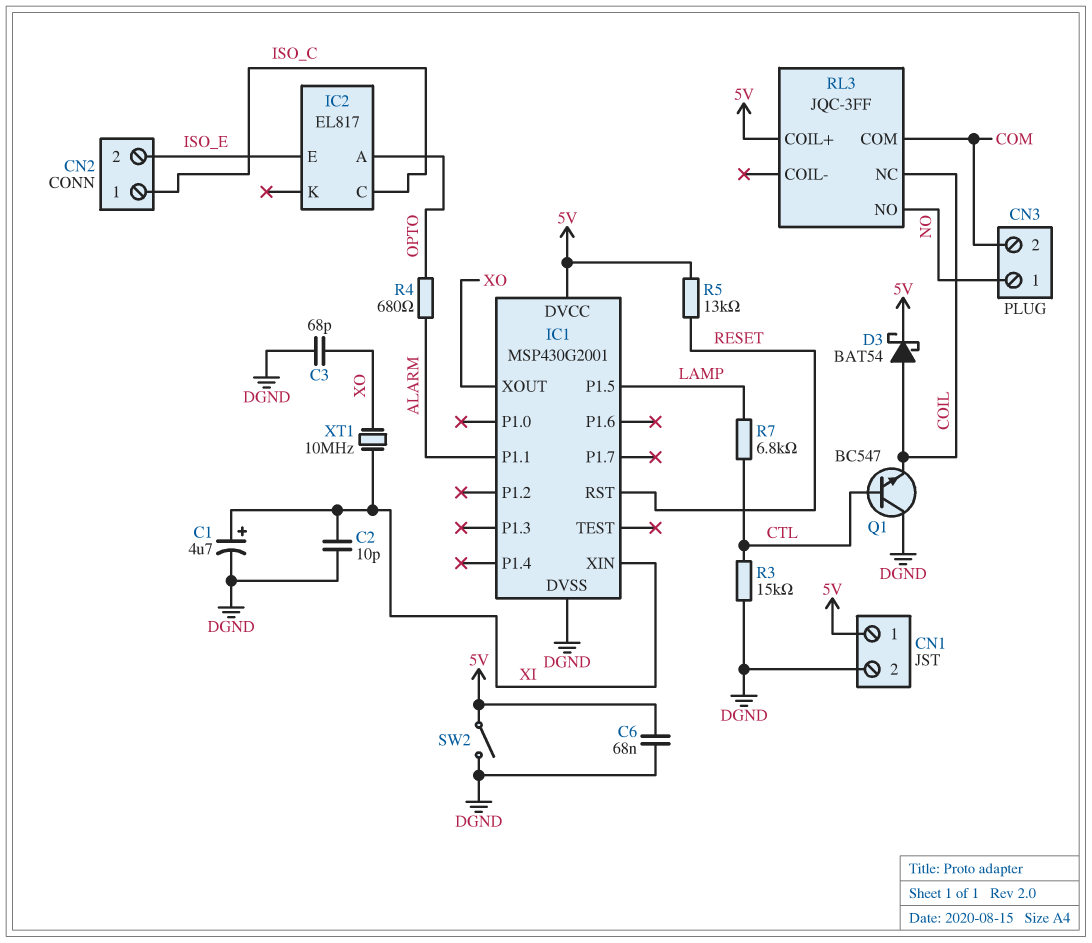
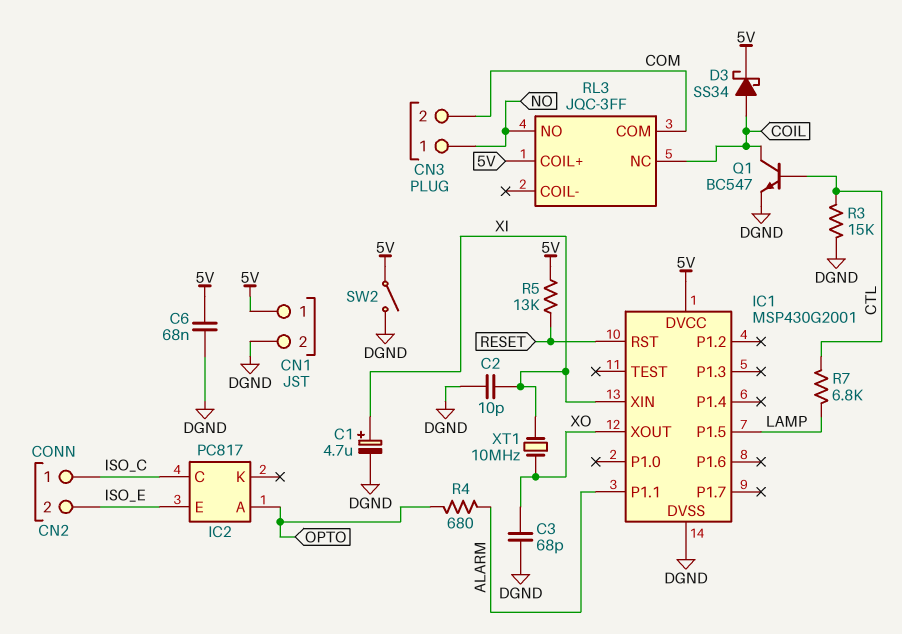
D3: schottky BAT54 (A COIL, K 5V) -> schottky SS34 (A COIL, K 5V)
IC2: EL817 -> PC817
Q1: NPN BC547 (B CTL, C DGND, E COIL) -> NPN BC547 (B CTL, C COIL, E DGND)

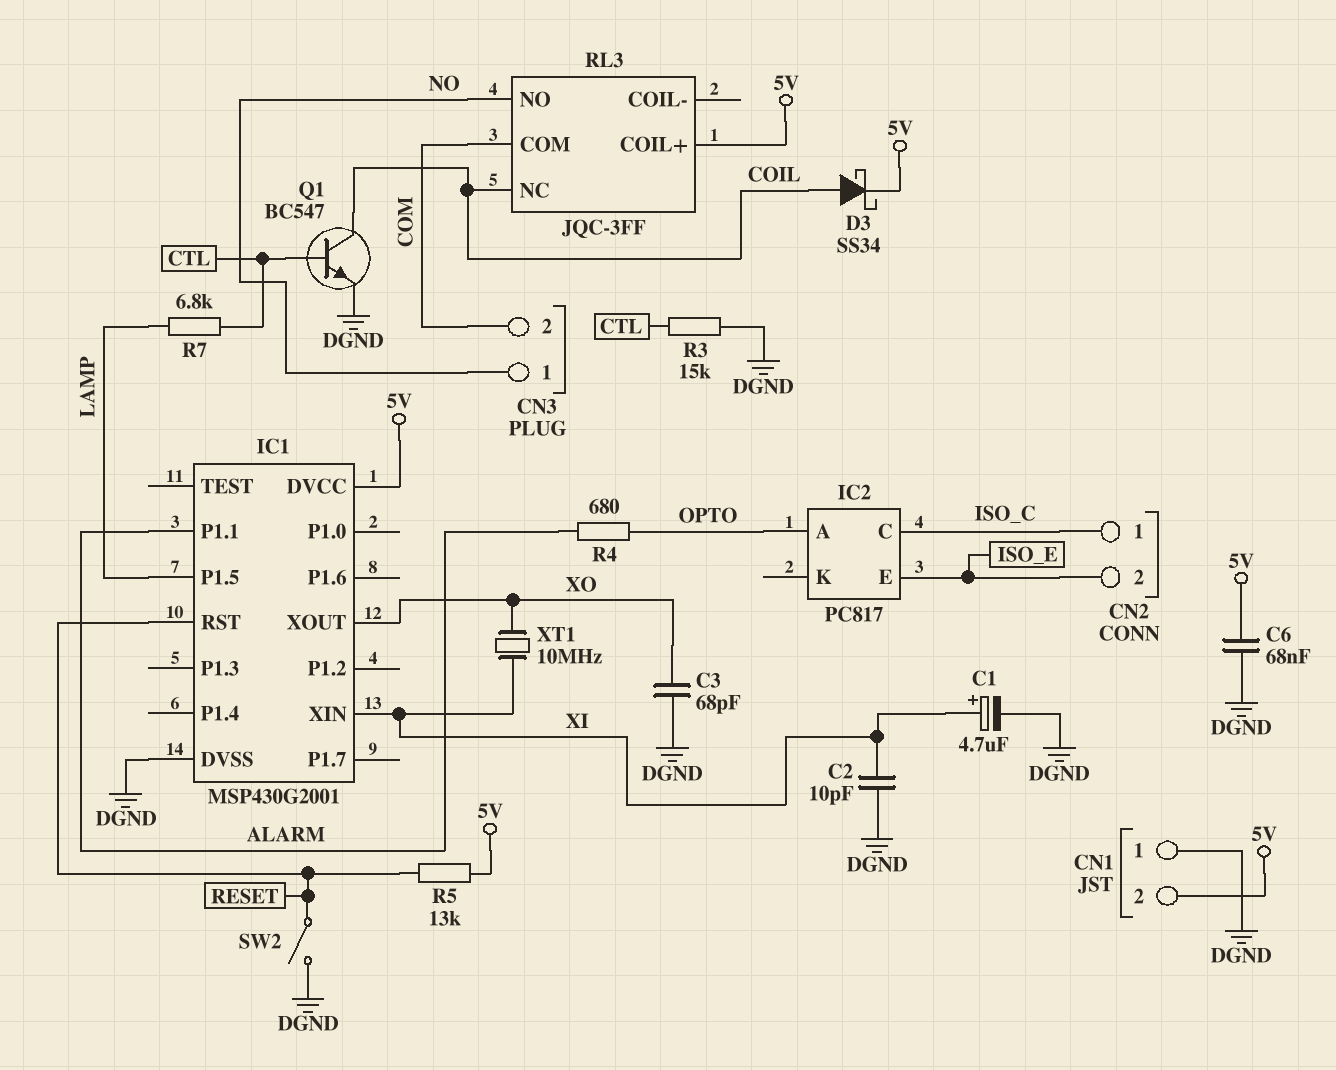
CN1 pin 1: 5V -> DGND
CN1 pin 2: DGND -> 5V
SW2: switch (5V, DGND) -> switch (DGND, RESET)

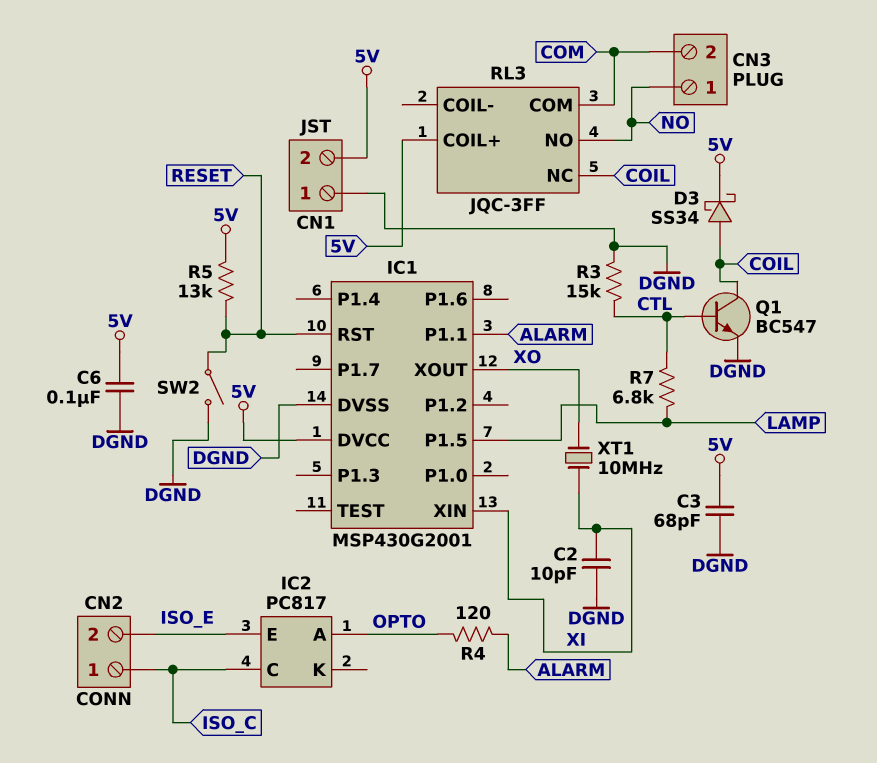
C1: 4.7uF (plus XI, minus DGND) -> none
C3: 68pF (DGND, XO) -> 68pF (5V, DGND)
C6: 68nF (5V, DGND) -> 100nF (5V, DGND)
R4: 680 (ALARM, OPTO) -> 120 (ALARM, OPTO)

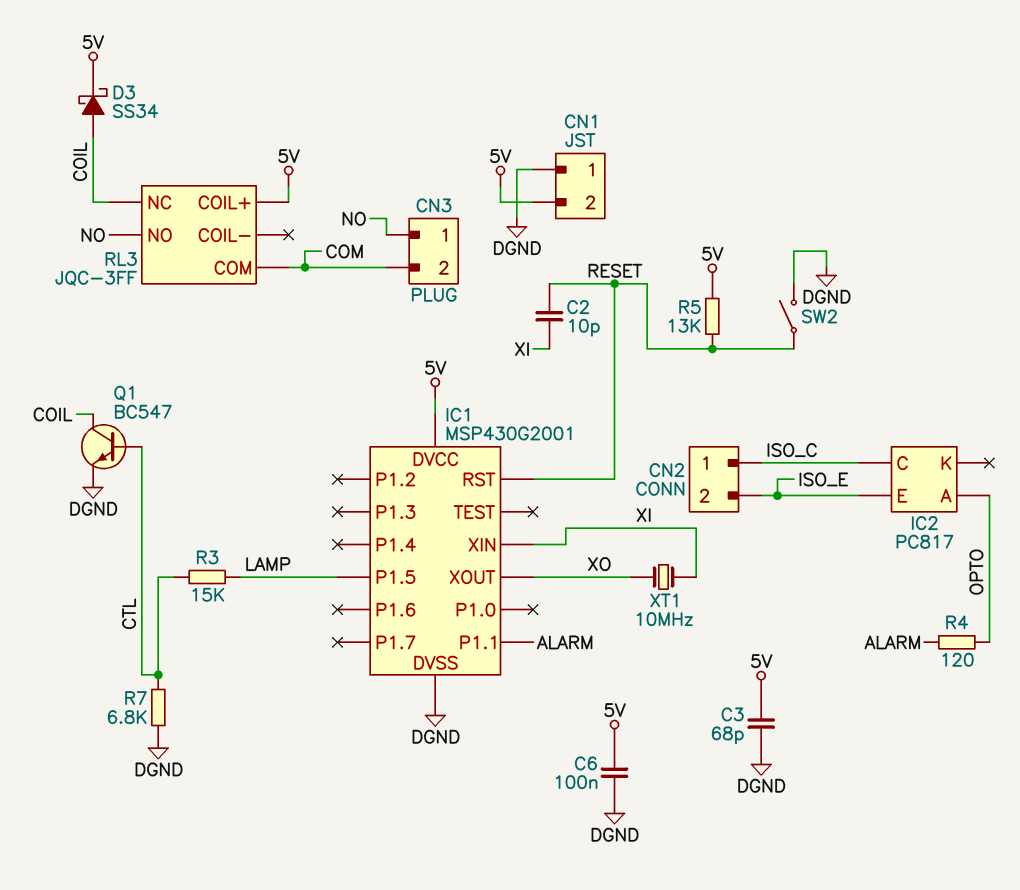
C2: 10pF (DGND, XI) -> 10pF (RESET, XI)
R3: 15k (CTL, DGND) -> 15k (CTL, LAMP)
R7: 6.8k (CTL, LAMP) -> 6.8k (CTL, DGND)

